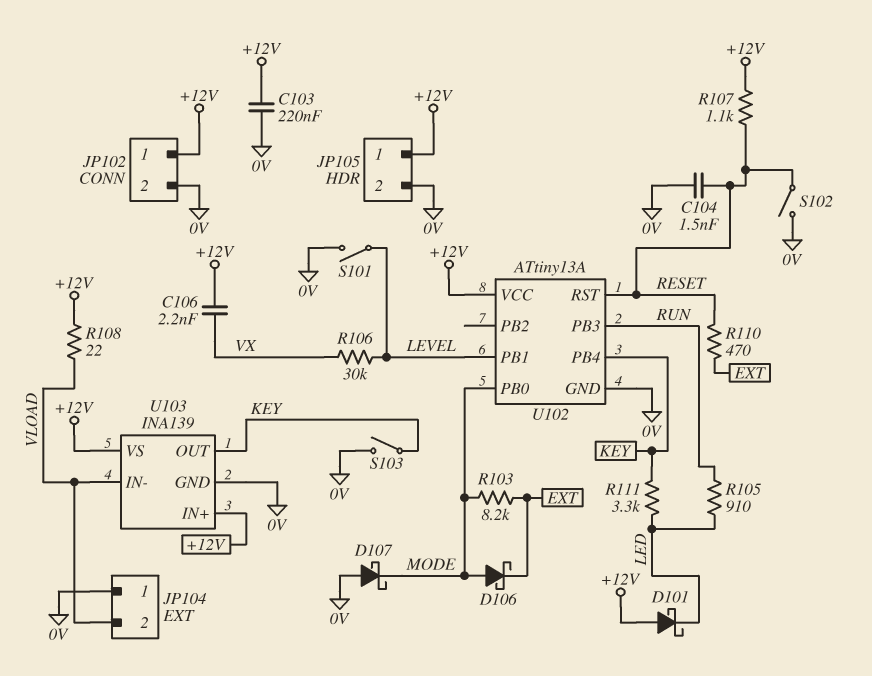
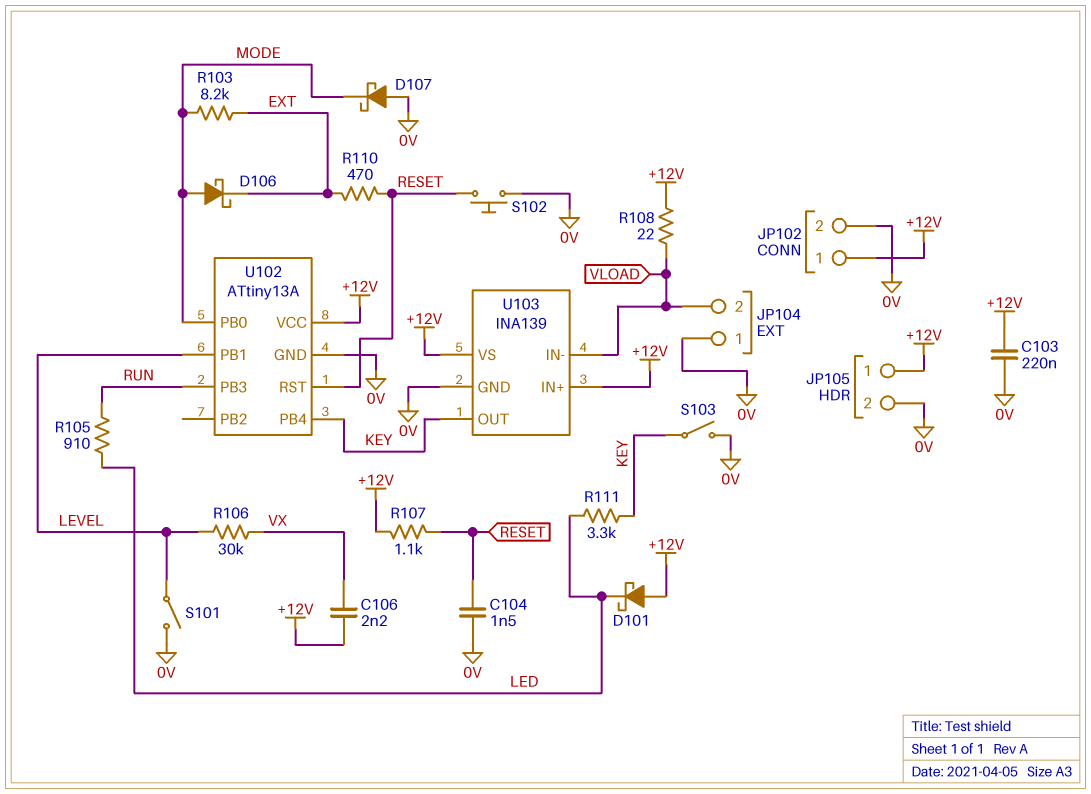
S102: switch (0V, RESET) -> button (0V, RESET)

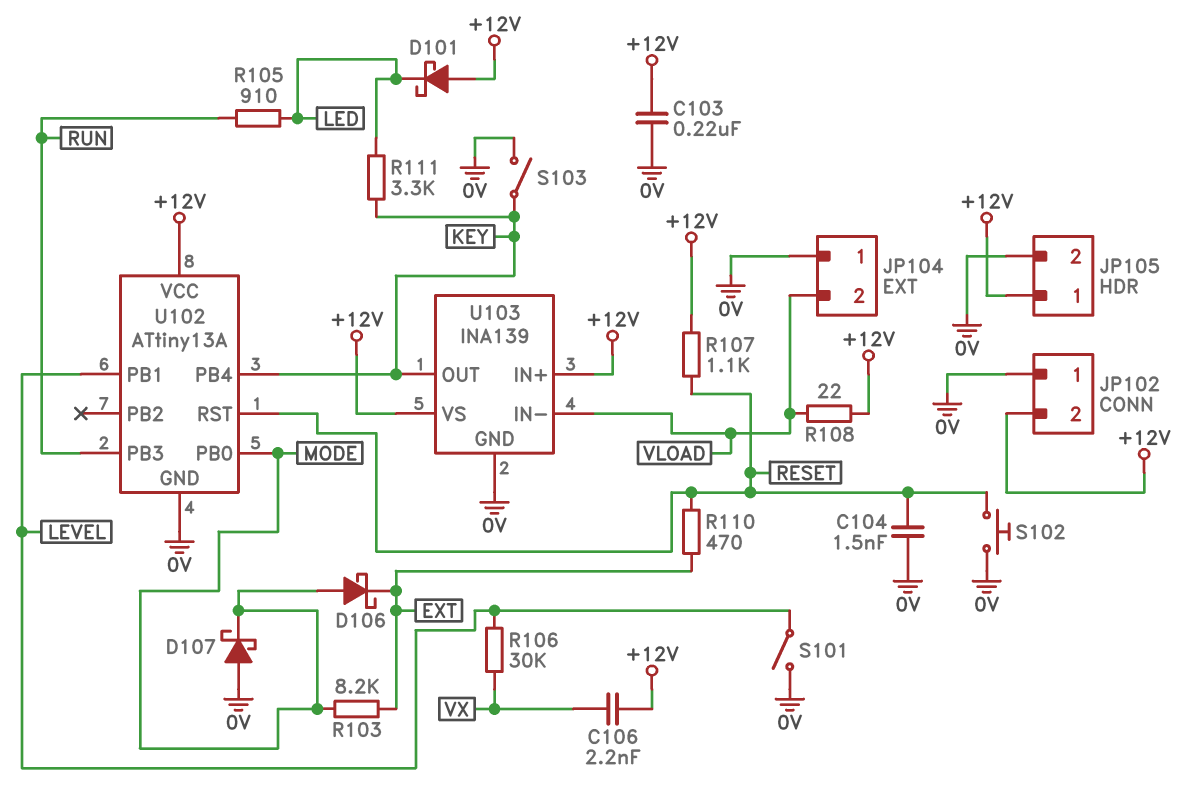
JP102 pin 1: +12V -> 0V
JP102 pin 2: 0V -> +12V

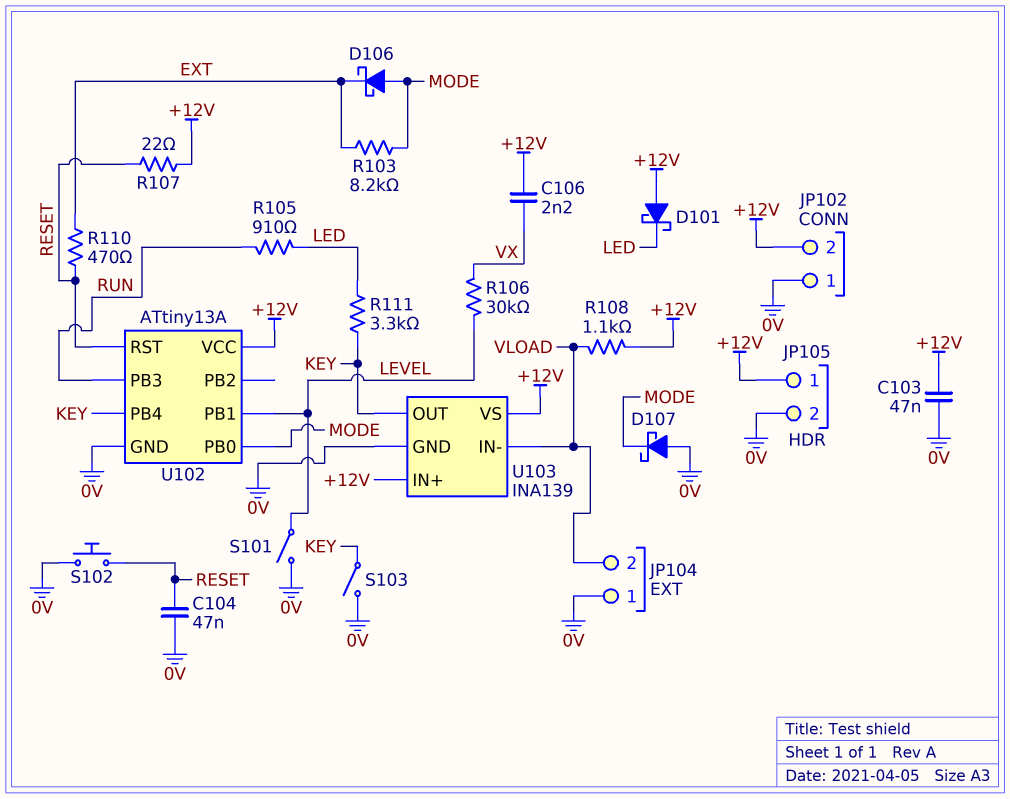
C103: 220nF (+12V, 0V) -> 47nF (+12V, 0V)
C104: 1.5nF (0V, RESET) -> 47nF (0V, RESET)
R107: 1.1k (+12V, RESET) -> 22 (+12V, RESET)
R108: 22 (+12V, VLOAD) -> 1.1k (+12V, VLOAD)

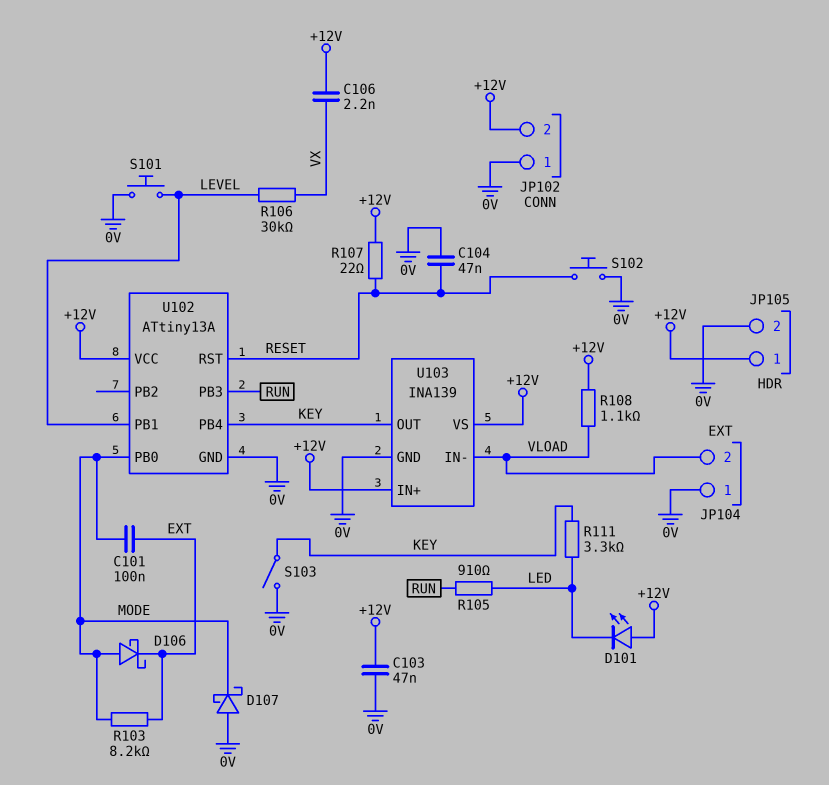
C101: none -> 100nF (EXT, MODE)
D101: schottky (A +12V, K LED) -> LED (A +12V, K LED)
R110: 470 (EXT, RESET) -> none
S101: switch (0V, LEVEL) -> button (0V, LEVEL)

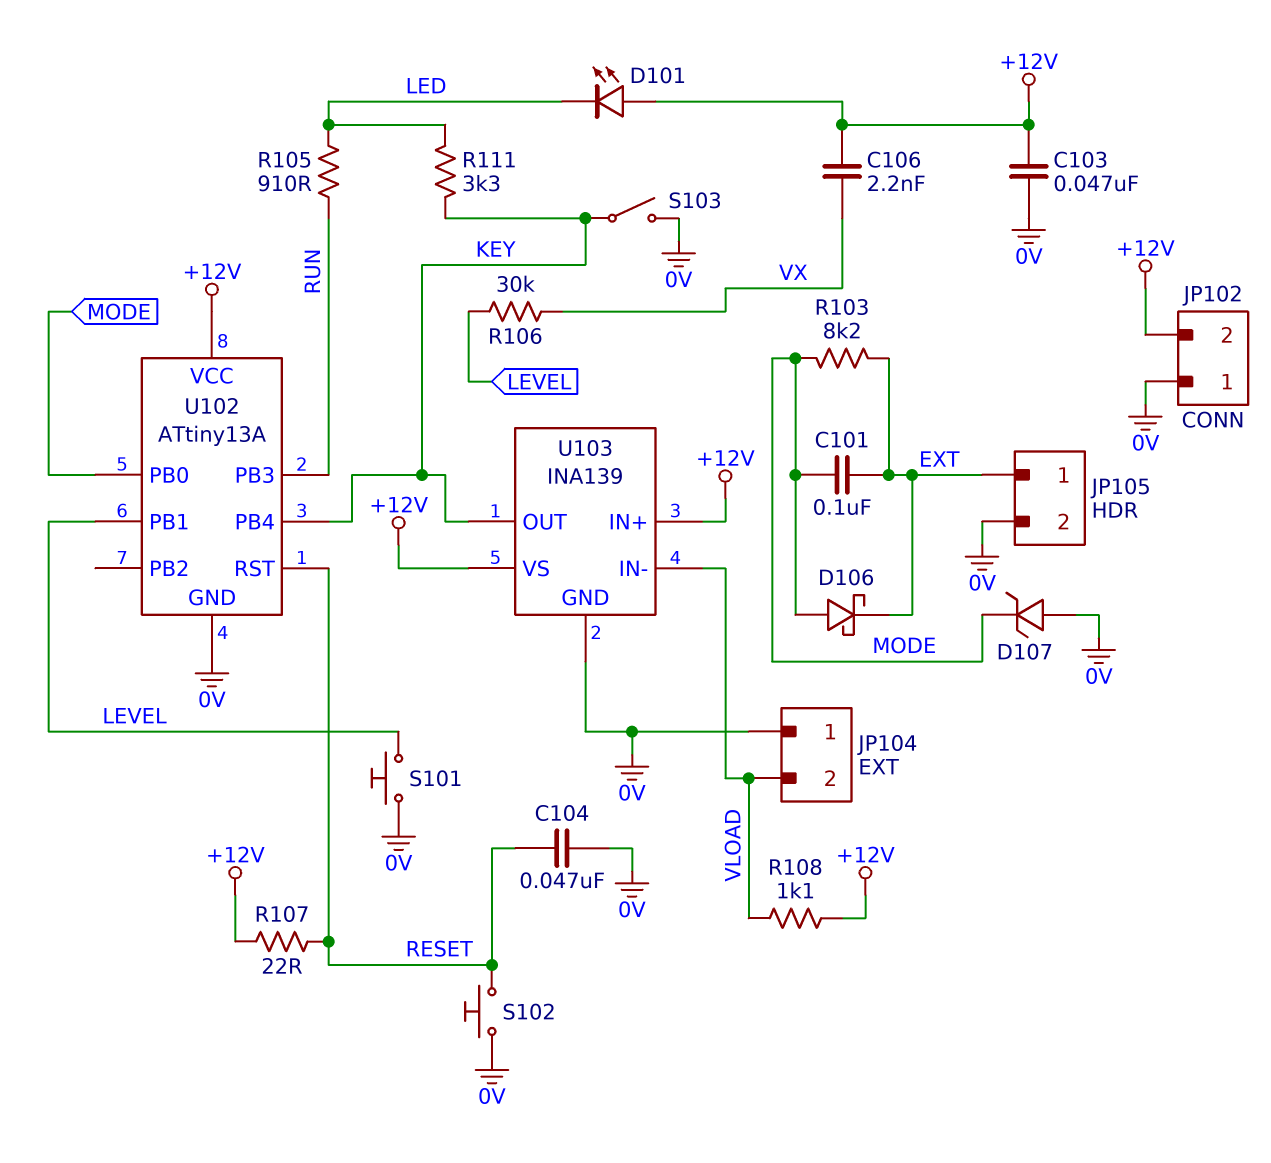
D107: schottky (A 0V, K MODE) -> zener (A 0V, K MODE)
JP105 pin 1: +12V -> EXT

